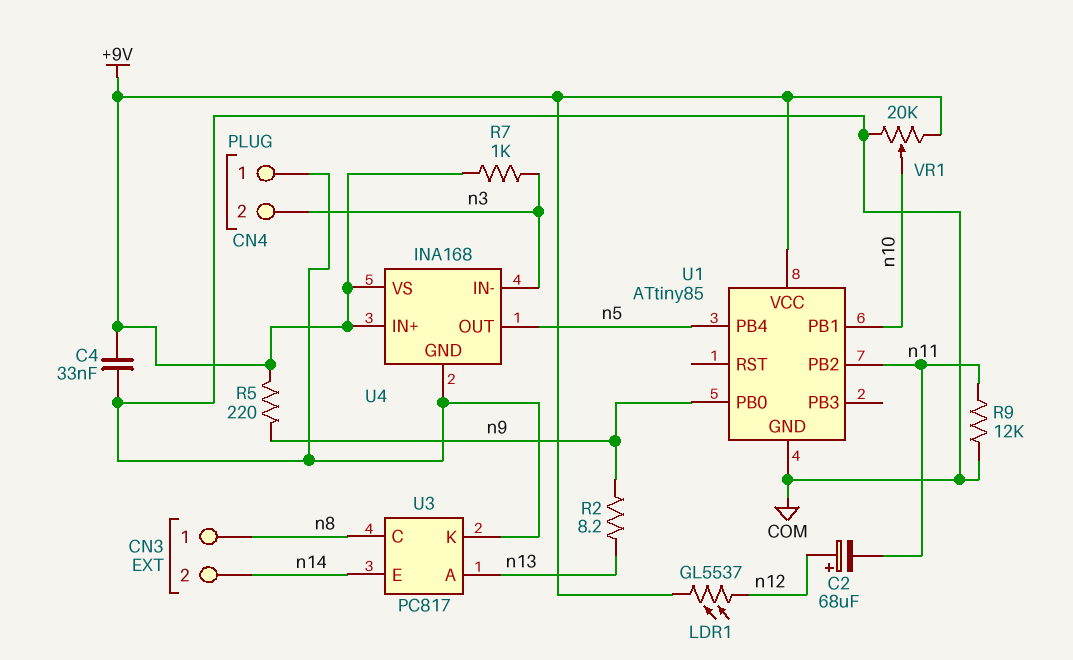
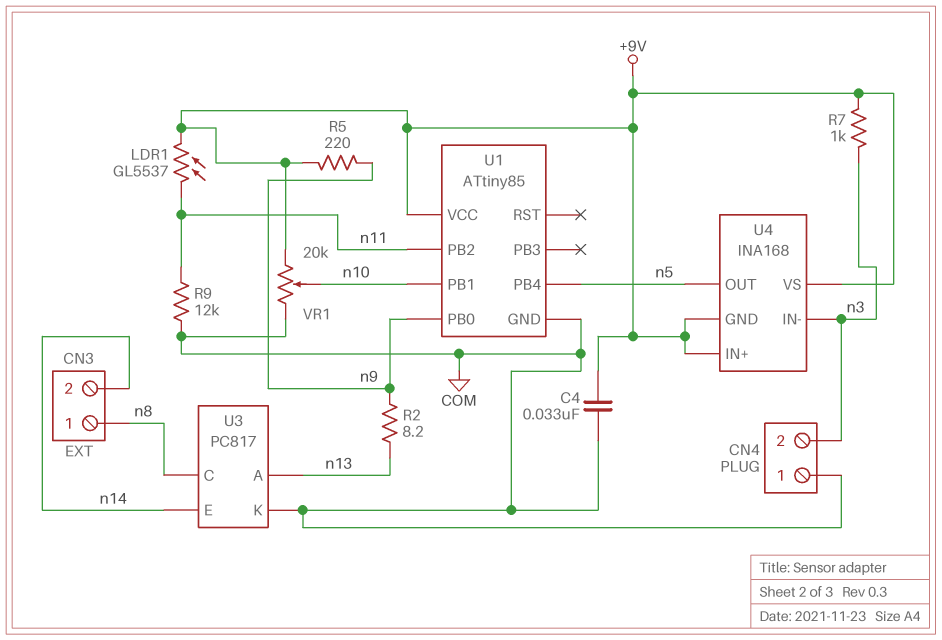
C2: 68uF (plus n12, minus n11) -> none
LDR1: GL5537 (+9V, n12) -> GL5537 (+9V, n11)
U4 pin GND: COM -> +9V

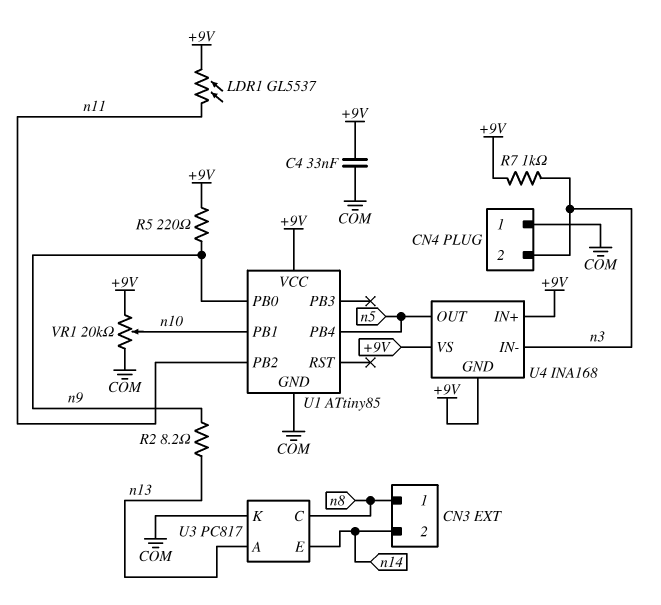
R9: 12k (COM, n11) -> none

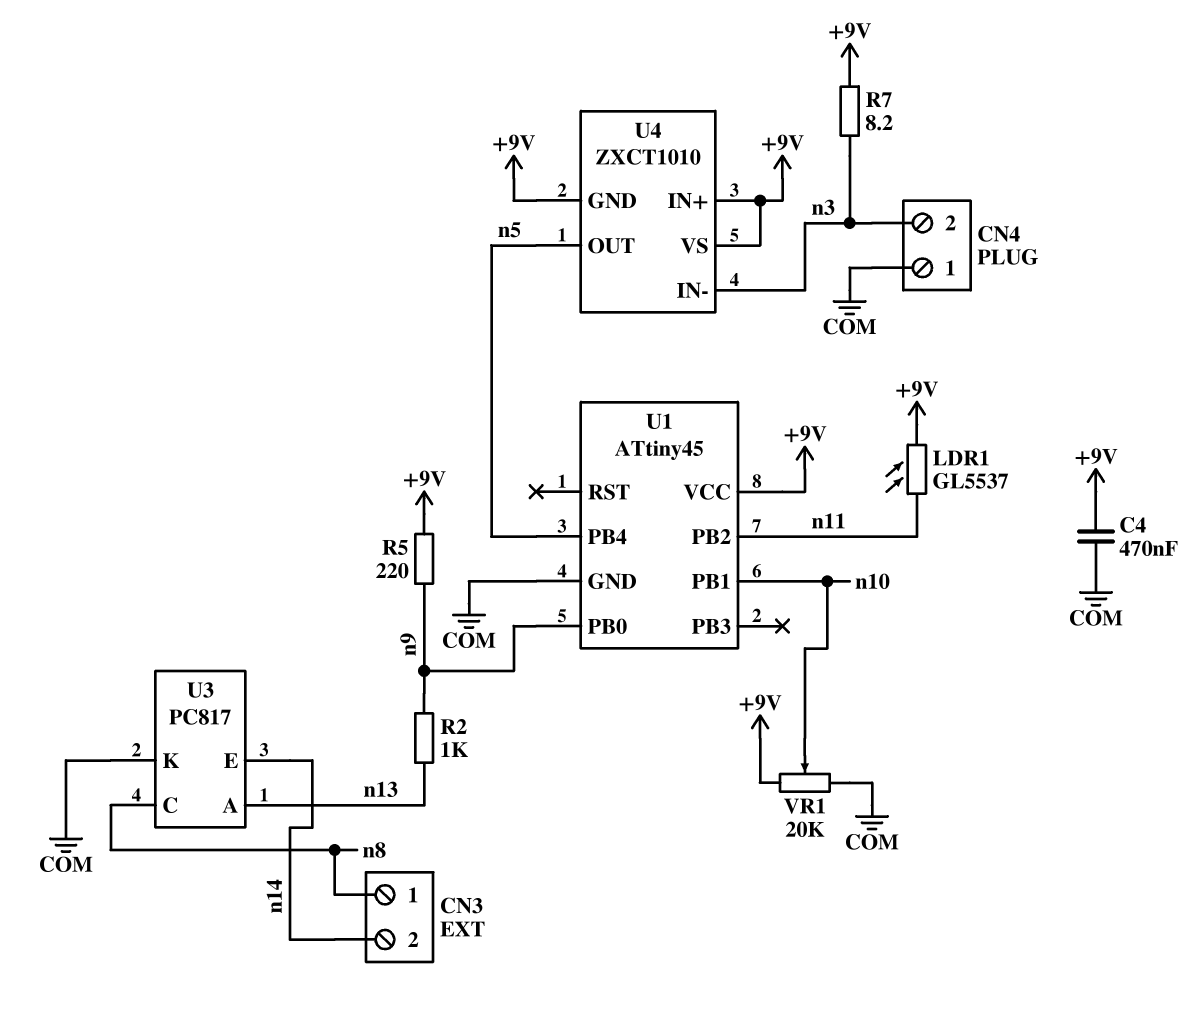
C4: 33nF (+9V, COM) -> 470nF (+9V, COM)
R2: 8.2 (n9, n13) -> 1k (n9, n13)
R7: 1k (+9V, n3) -> 8.2 (+9V, n3)
U1: ATtiny85 -> ATtiny45
U4: INA168 -> ZXCT1010

